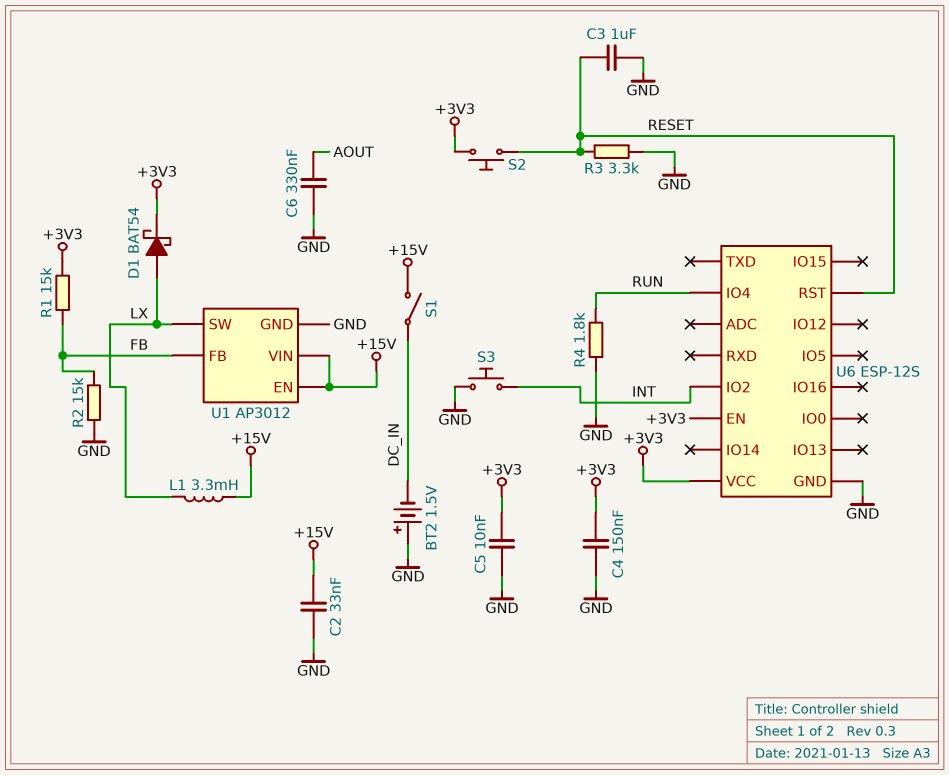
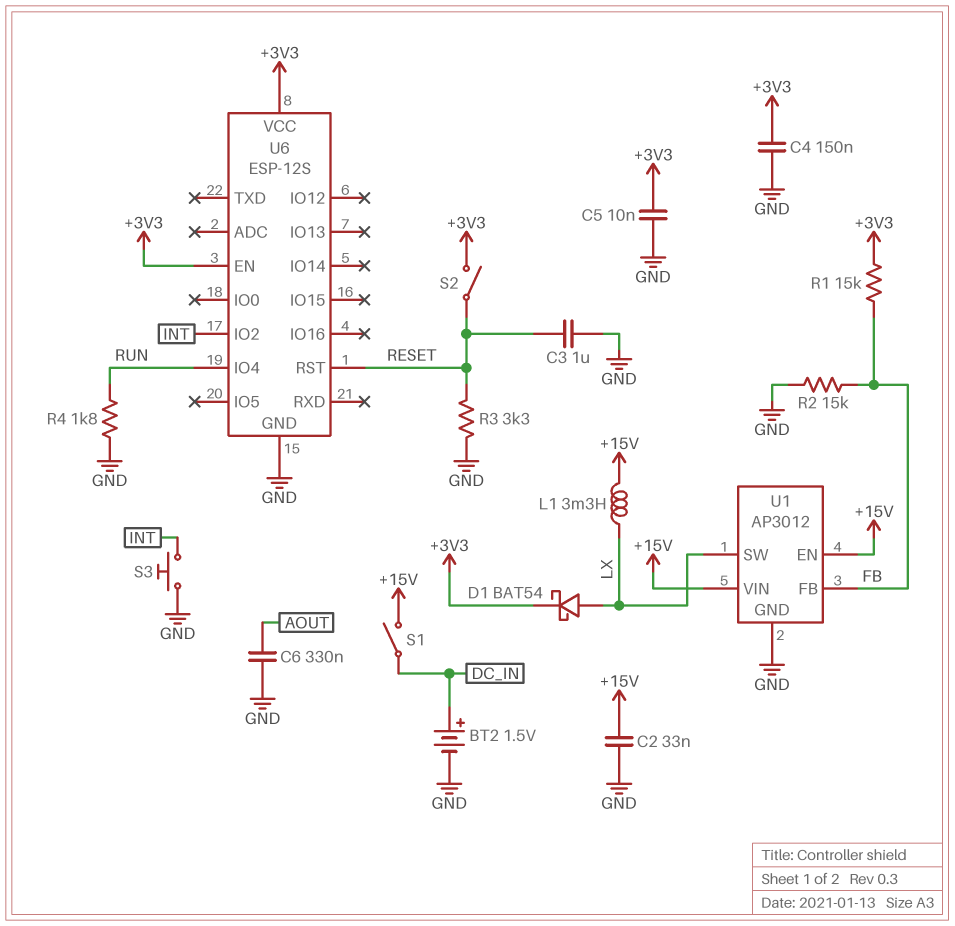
BT2: 1.5V (plus GND, minus DC_IN) -> 1.5V (plus DC_IN, minus GND)
S2: button (+3V3, RESET) -> switch (+3V3, RESET)

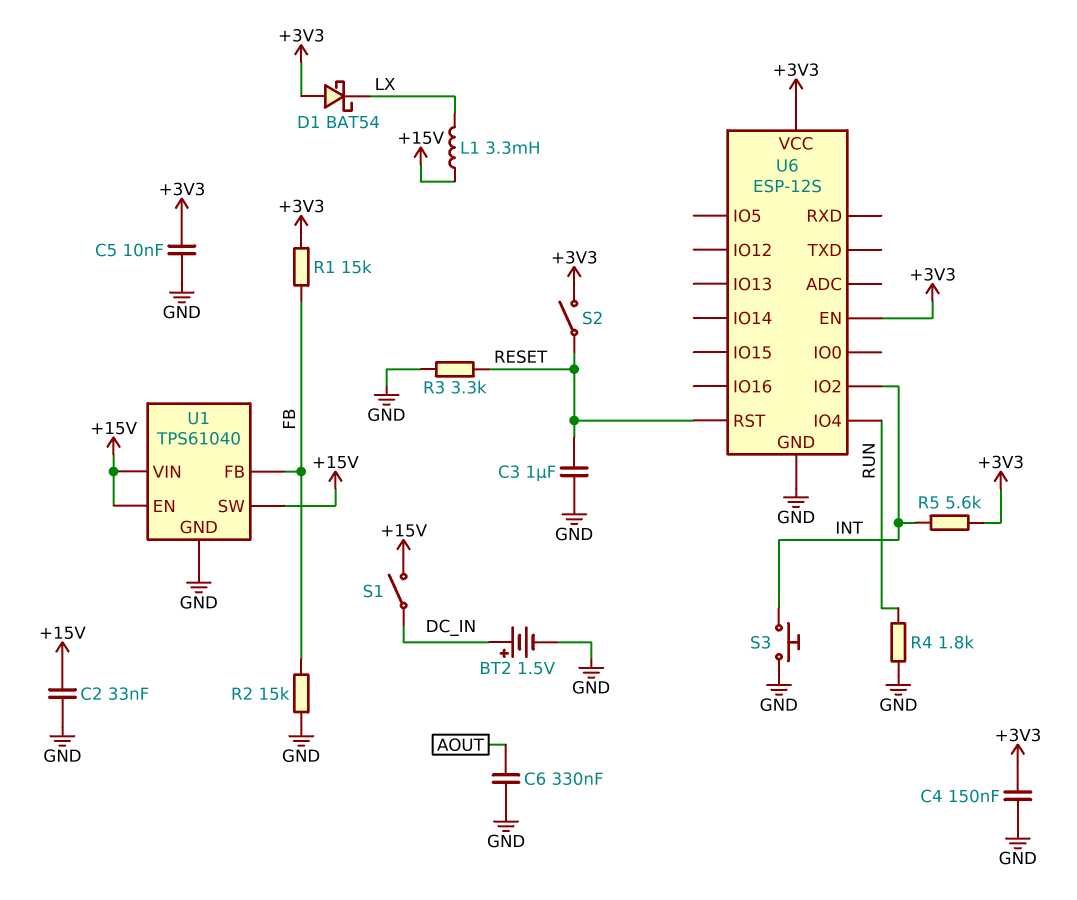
D1: schottky BAT54 (A LX, K +3V3) -> schottky BAT54 (A +3V3, K LX)
R5: none -> 5.6k (+3V3, INT)
U1: AP3012 -> TPS61040
U1 pin SW: LX -> +15V

